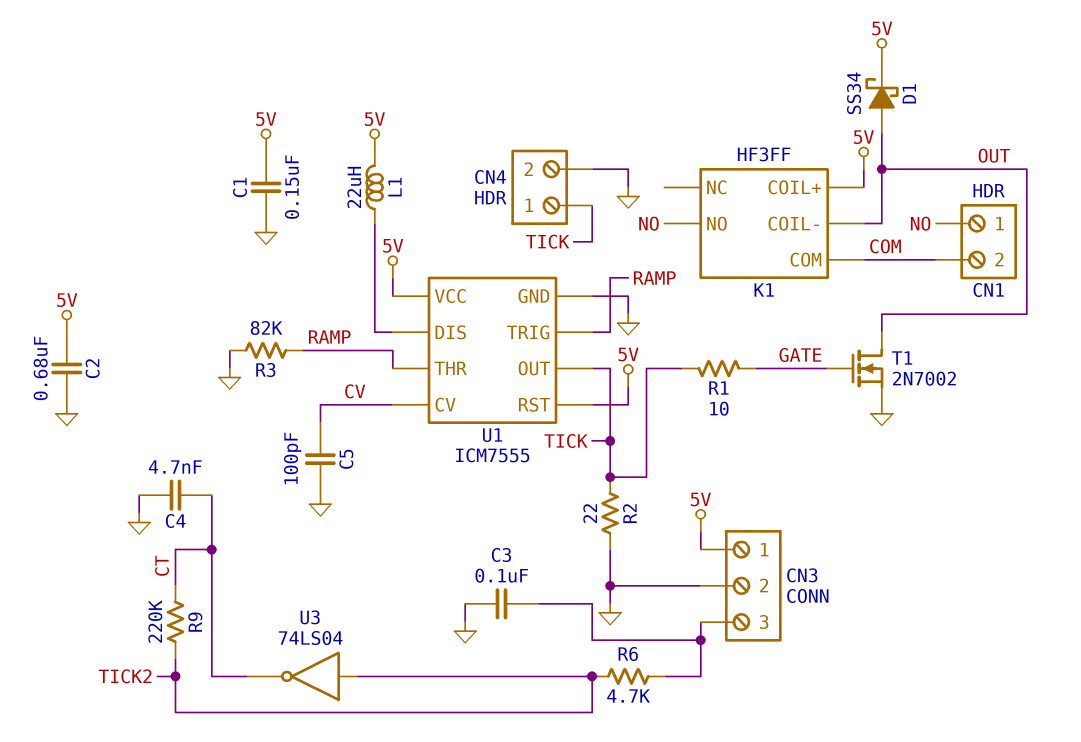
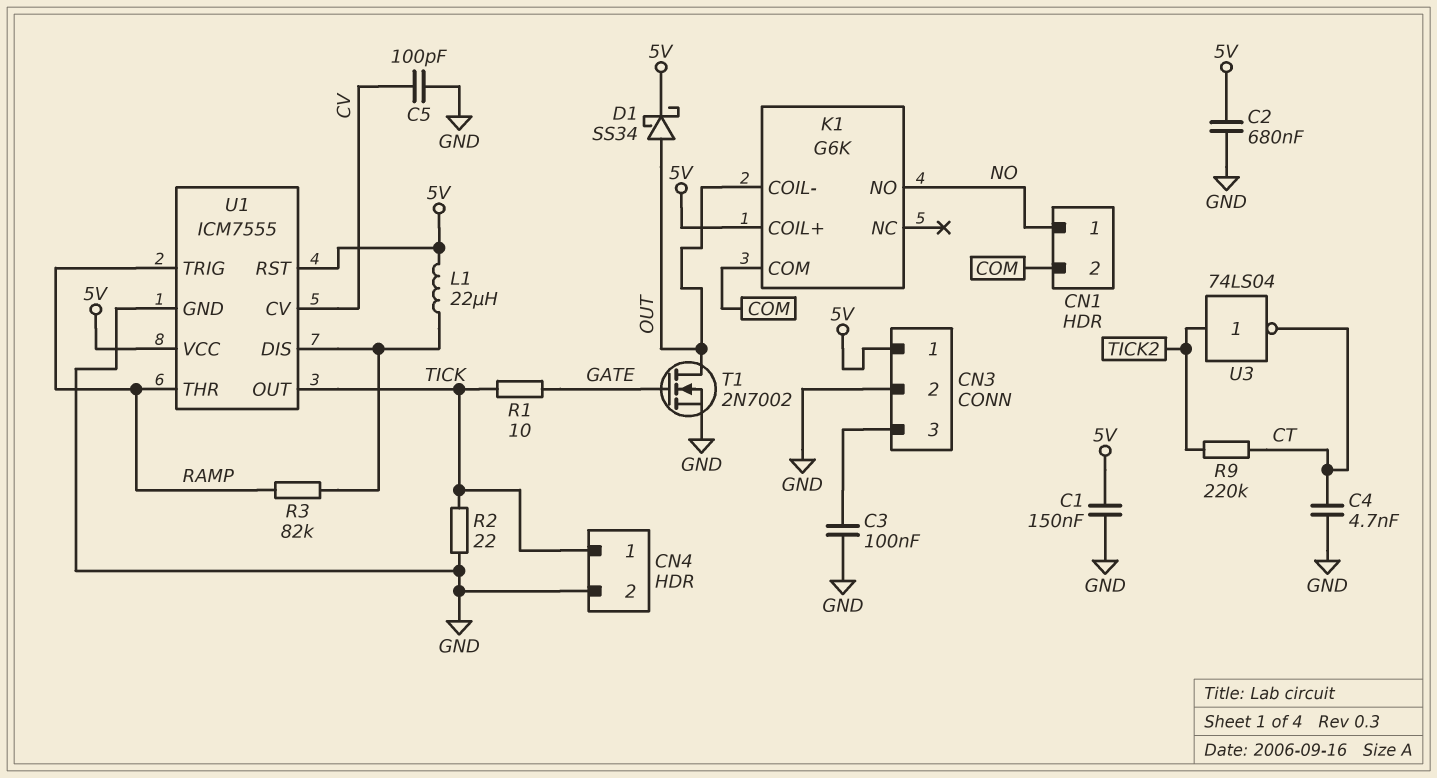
K1: HF3FF -> G6K
R3: 82k (GND, RAMP) -> 82k (RAMP, U1/DIS)
R6: 4.7k (CN3/3, TICK2) -> none

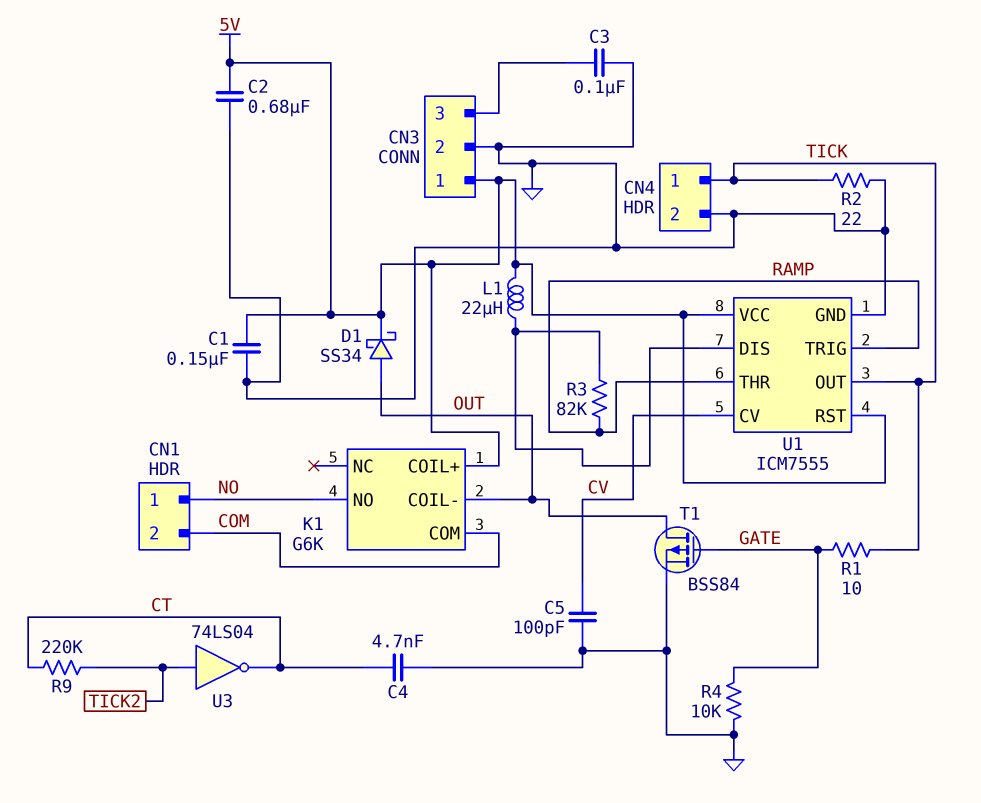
R4: none -> 10k (GATE, GND)
T1: NMOS 2N7002 (G GATE, D OUT, S GND) -> PMOS BSS84 (G GATE, D OUT, S GND)

